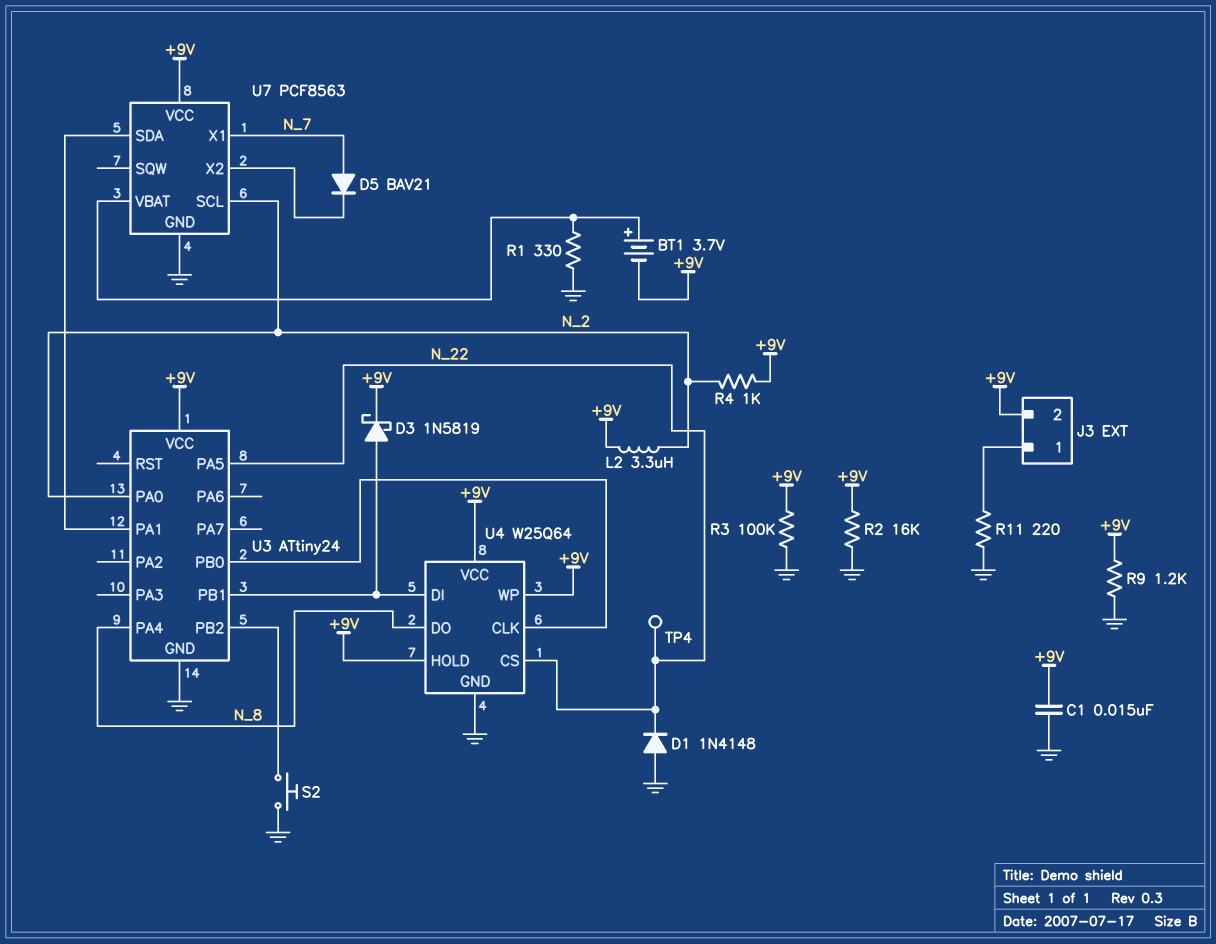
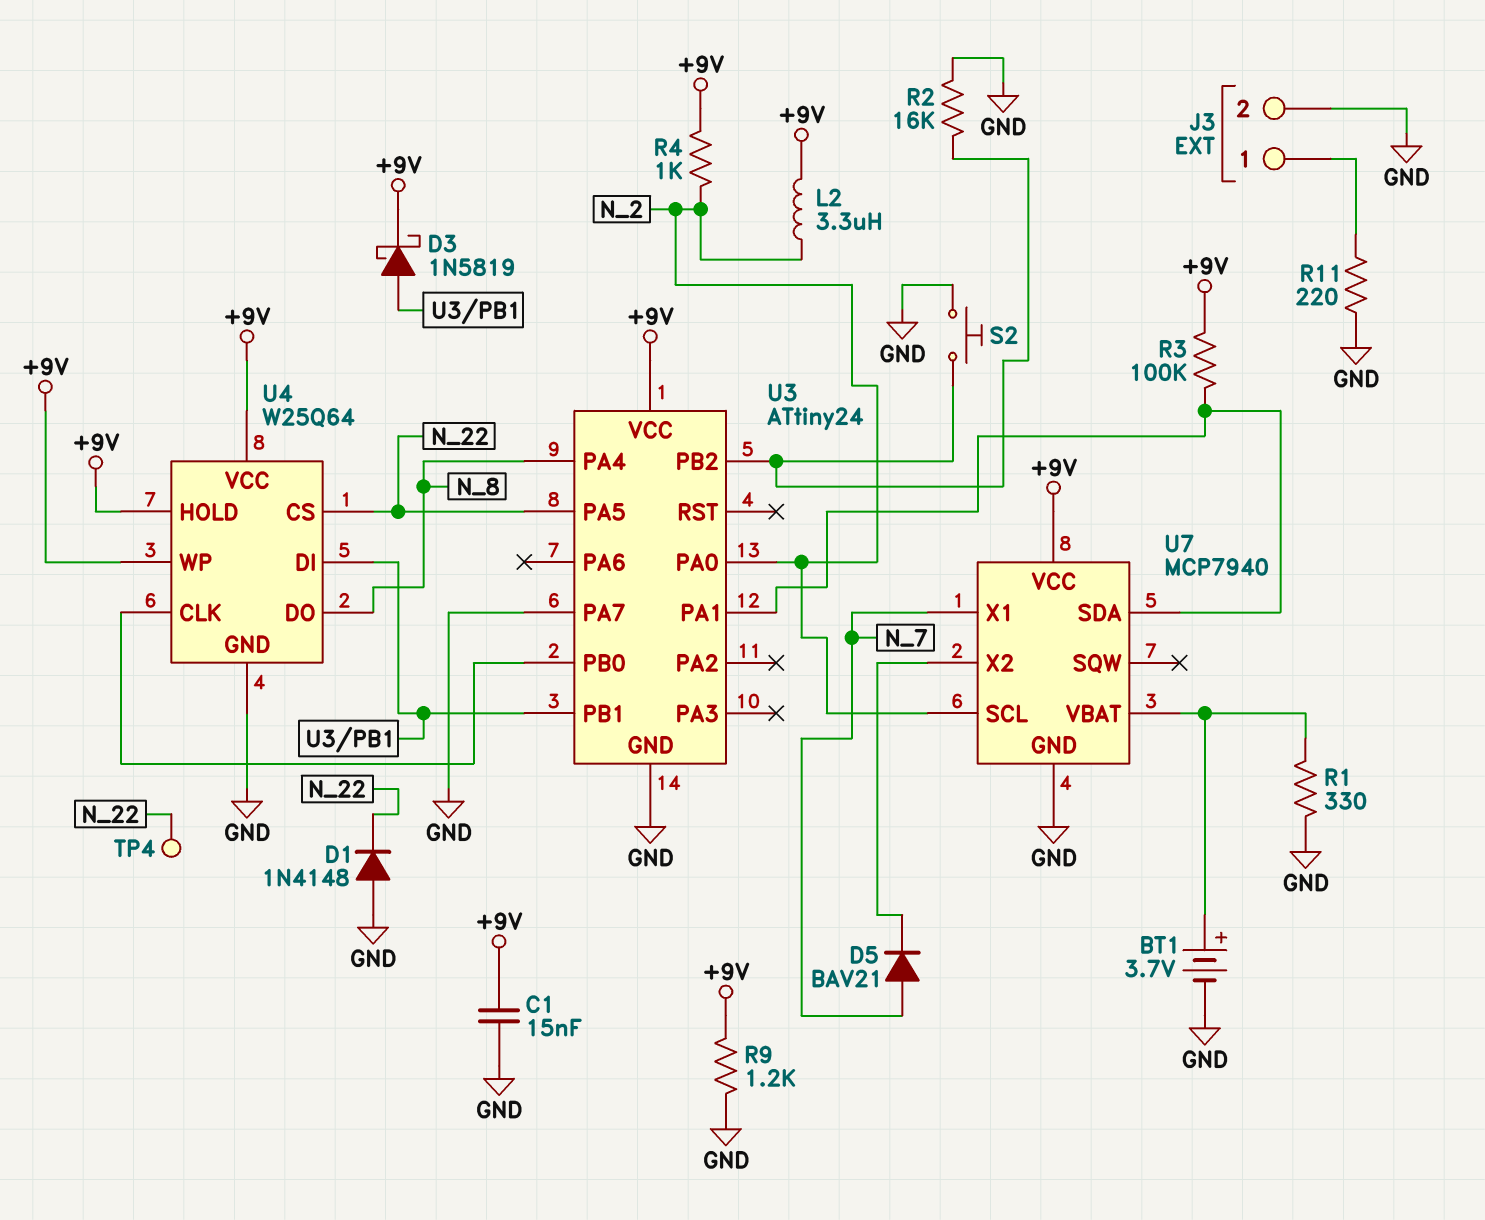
BT1: 3.7V (plus U7/VBAT, minus +9V) -> 3.7V (plus U7/VBAT, minus GND)
J3 pin 2: +9V -> GND
R2: 16k (+9V, GND) -> 16k (GND, U3/PB2)
R3: 100k (+9V, GND) -> 100k (+9V, U3/PA1)
U3 pin PA7: none -> GND
U7: PCF8563 -> MCP7940

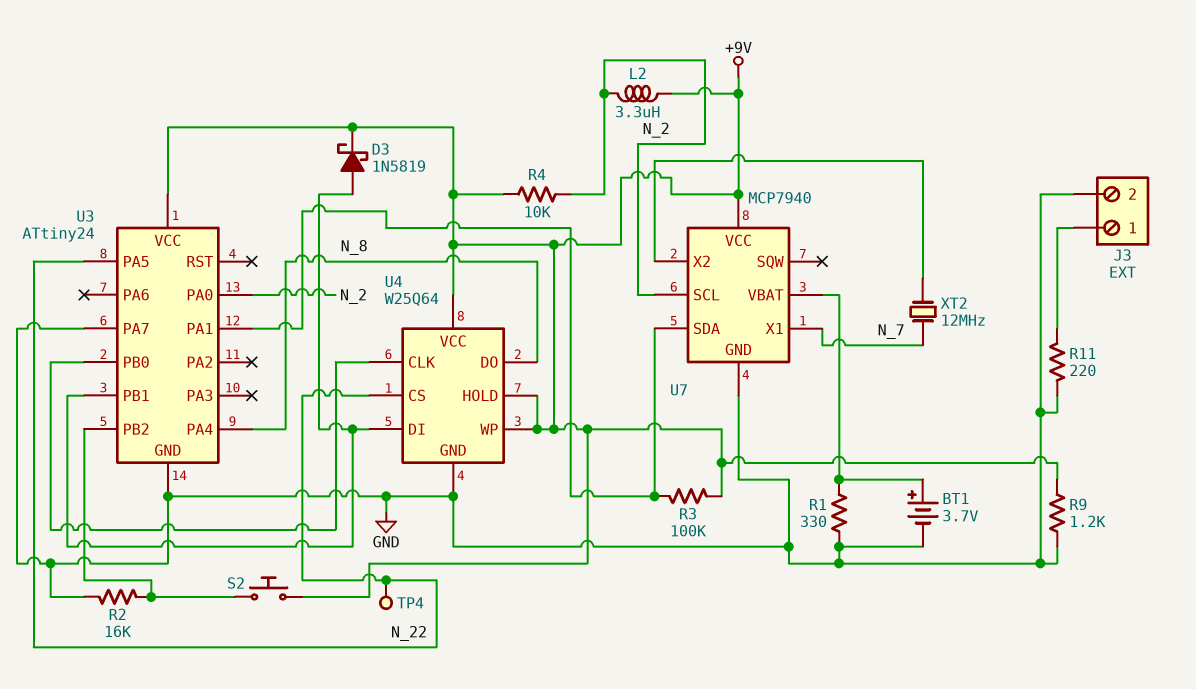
C1: 15nF (+9V, GND) -> none
D1: diode 1N4148 (A GND, K N_22) -> none
D5: diode BAV21 (A N_7, K U7/X2) -> none
R4: 1k (+9V, N_2) -> 10k (+9V, N_2)
S2: button (GND, U3/PB2) -> button (+9V, U3/PB2)
XT2: none -> 12MHz (N_7, U7/X2)

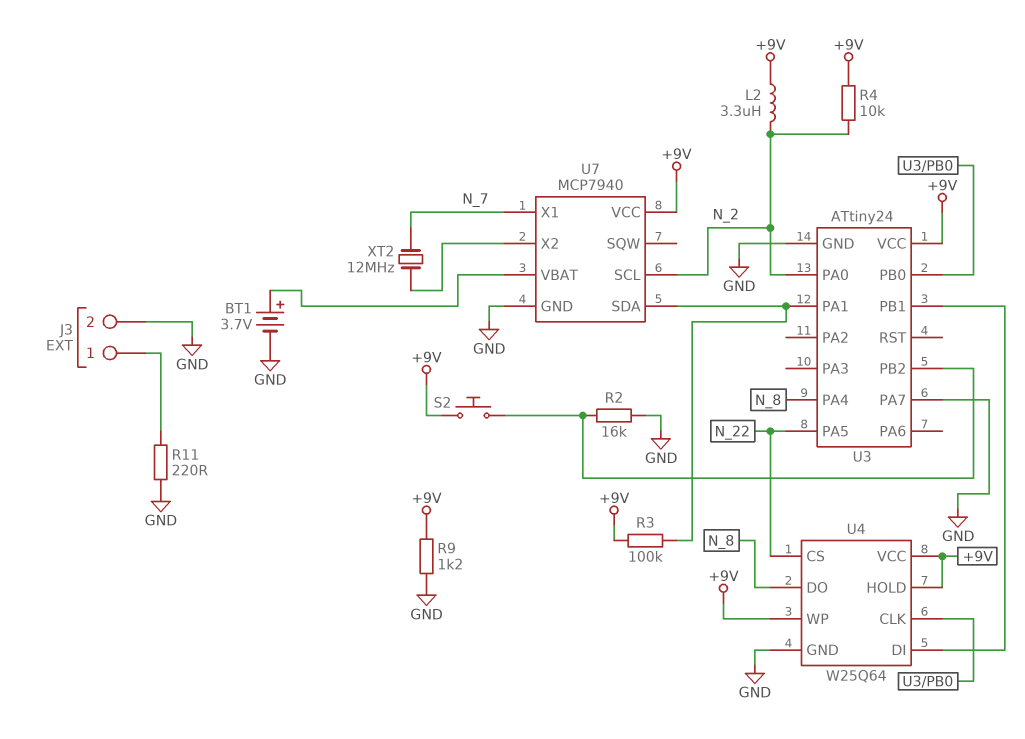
D3: schottky 1N5819 (A U3/PB1, K +9V) -> none
R1: 330 (GND, U7/VBAT) -> none
TP4: test point (N_22) -> none

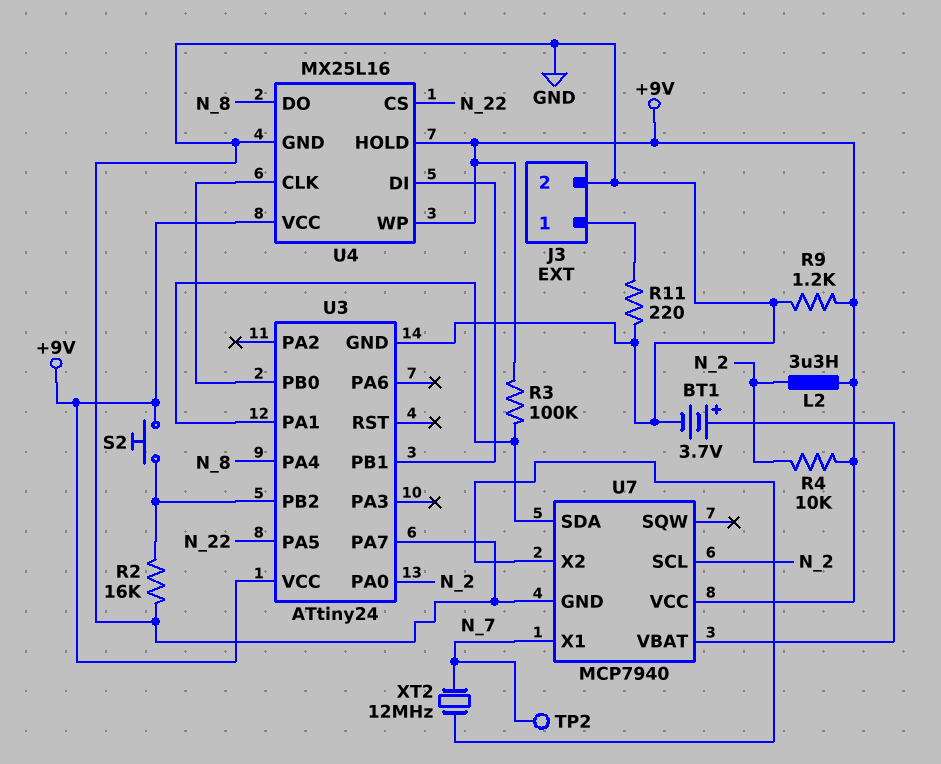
TP2: none -> test point (N_7)
U4: W25Q64 -> MX25L16

